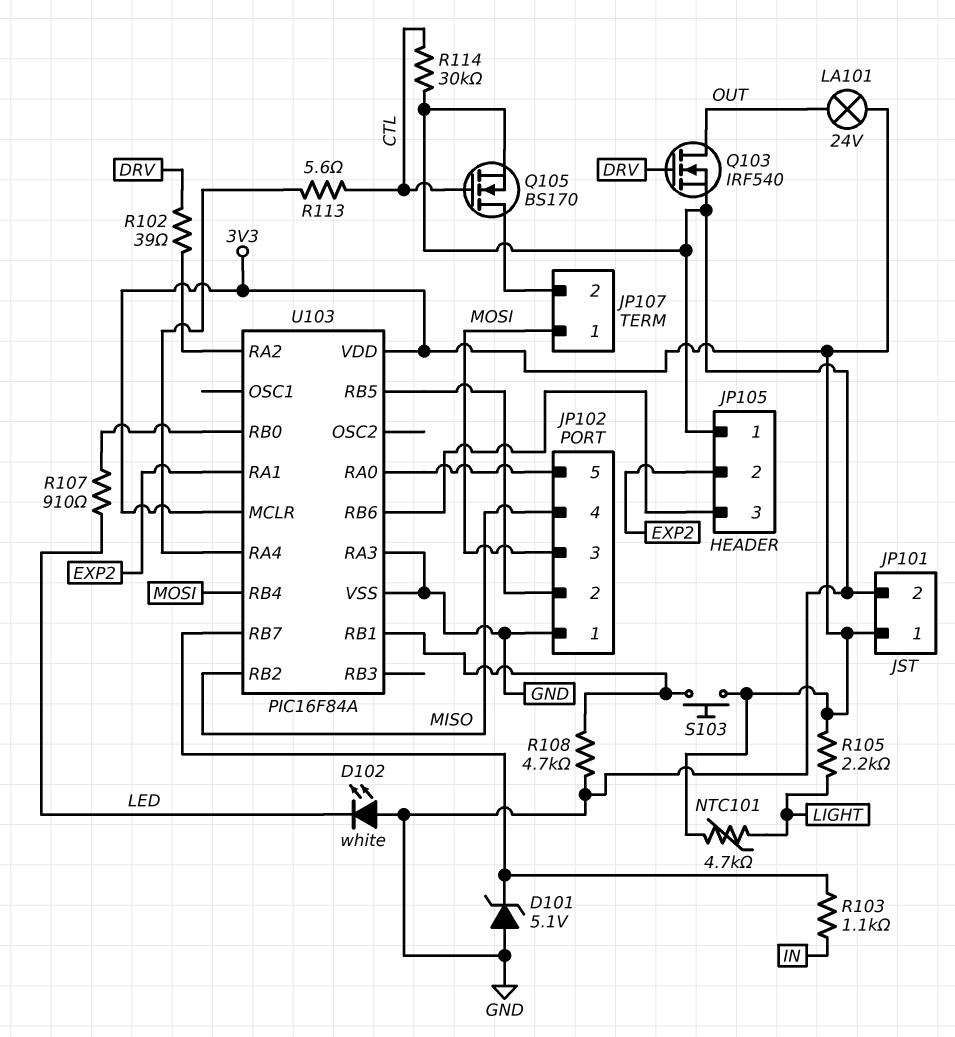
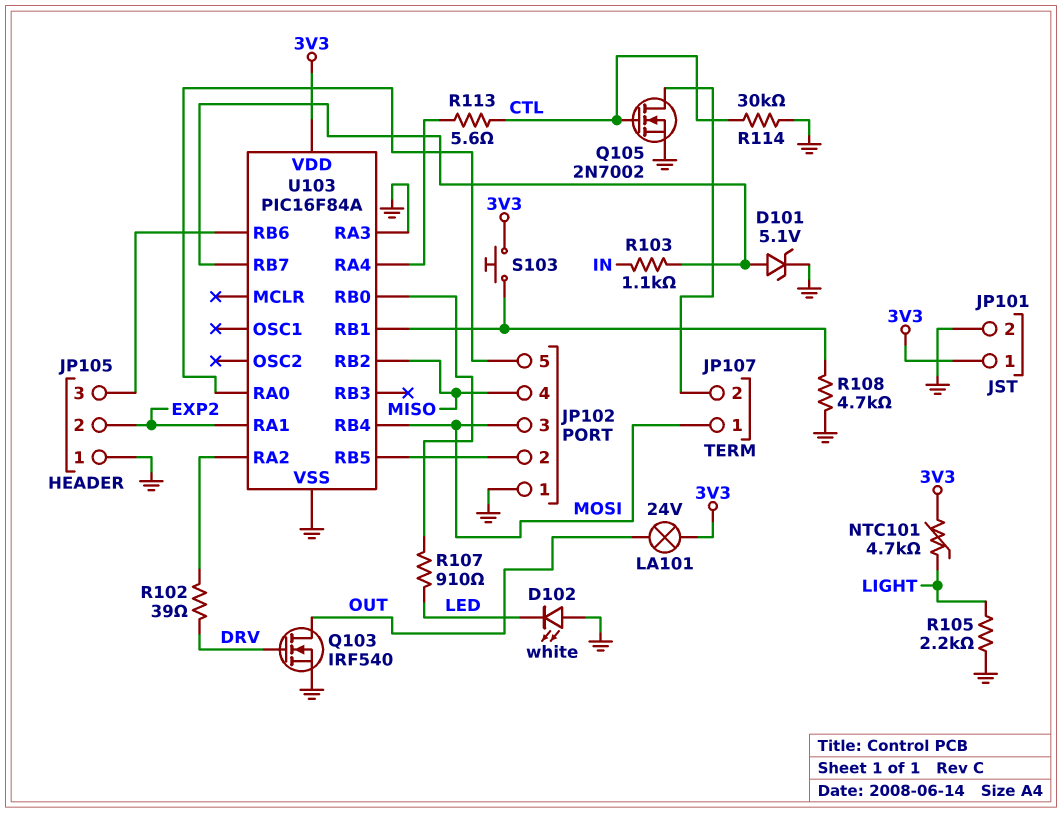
D101: zener 5.1V (A GND, K U103/RB7) -> zener 5.1V (A U103/RB7, K GND)
Q105: NMOS BS170 (G CTL, D JP107/2, S GND) -> NMOS 2N7002 (G CTL, D JP107/2, S GND)
R105: 2.2k (3V3, LIGHT) -> 2.2k (GND, LIGHT)
U103 pin MCLR: 3V3 -> none

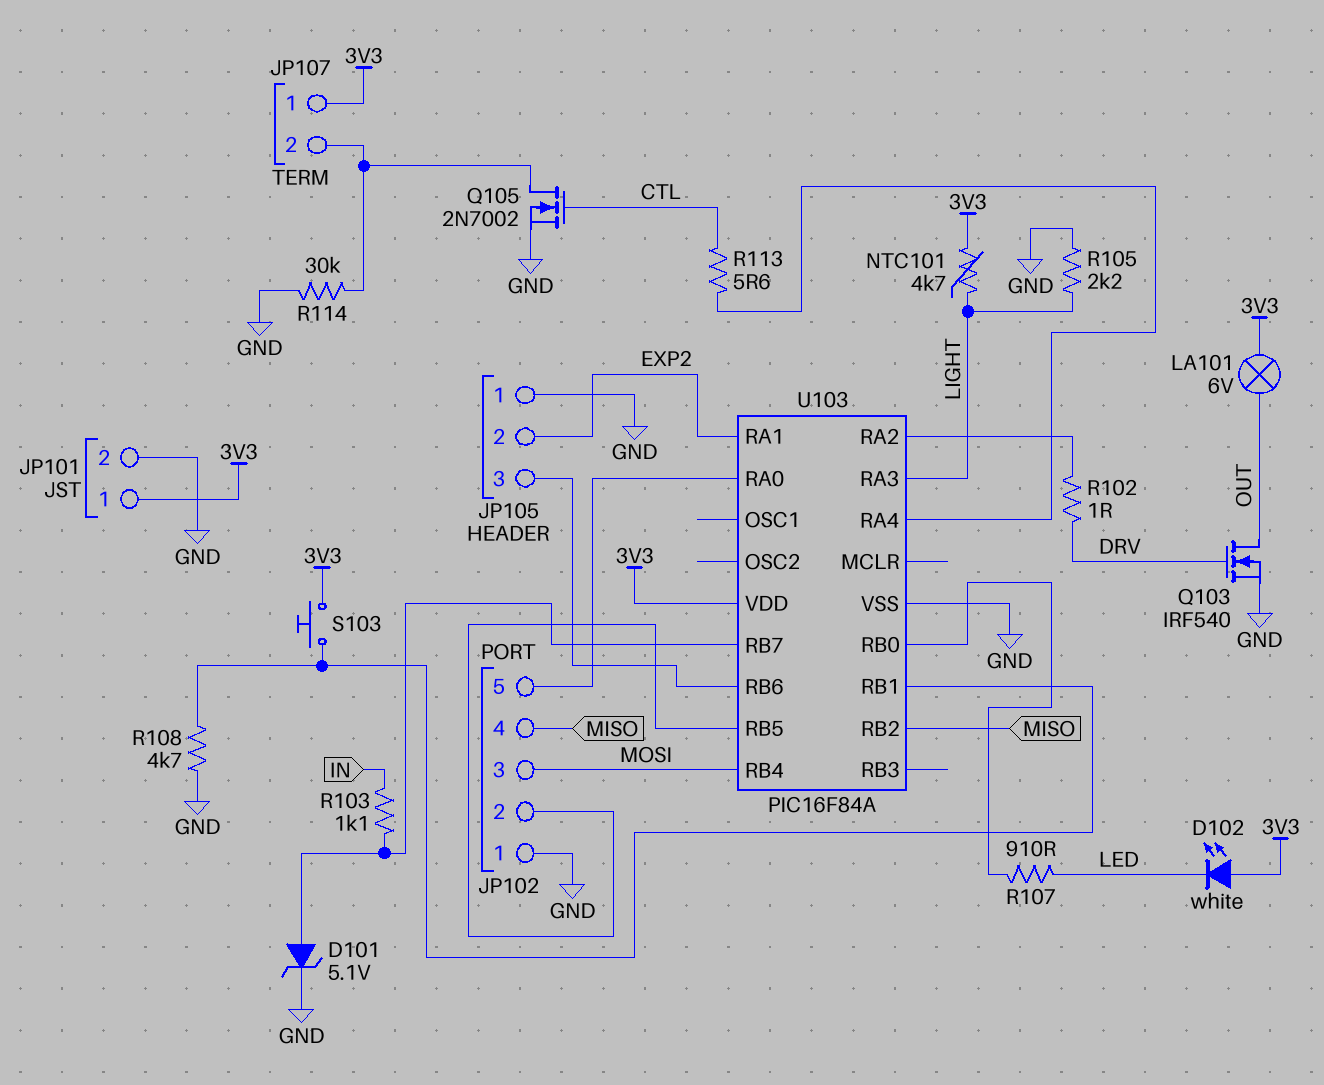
D102: LED white (A GND, K LED) -> LED white (A 3V3, K LED)
JP107 pin 1: MOSI -> 3V3
LA101: lamp 24V (3V3, OUT) -> lamp 6V (3V3, OUT)
R102: 39 (DRV, U103/RA2) -> 1 (DRV, U103/RA2)
R114: 30k (CTL, GND) -> 30k (GND, JP107/2)
U103 pin RA3: GND -> LIGHT

